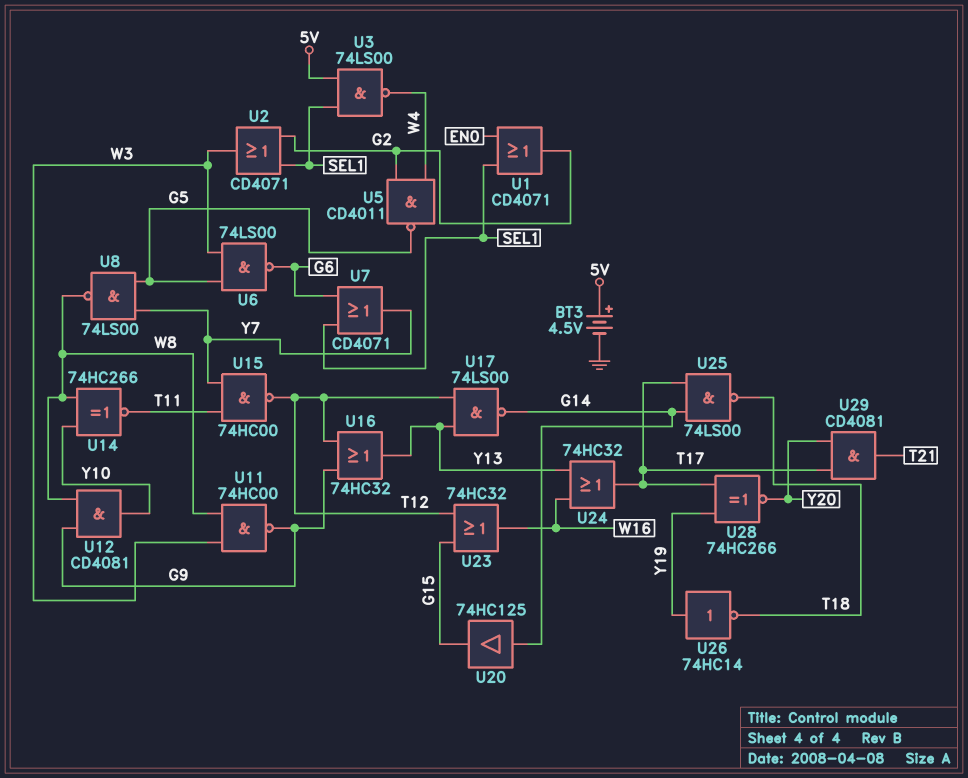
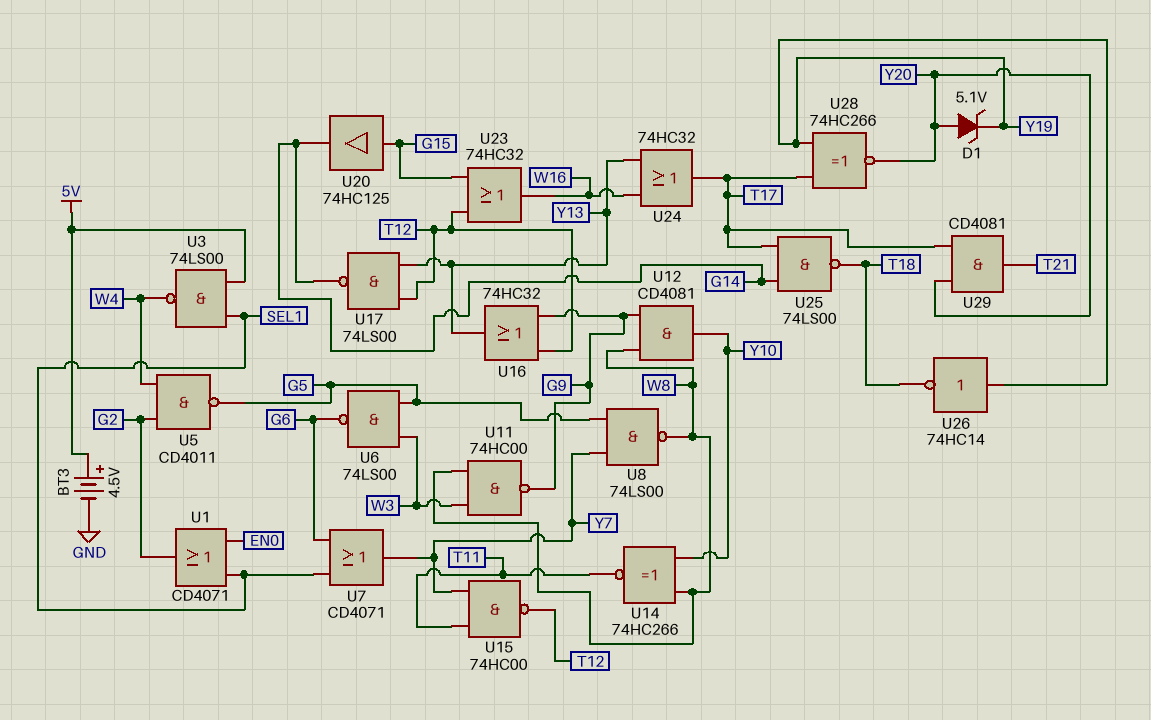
D1: none -> zener 5.1V (A Y20, K Y19)
U2: OR CD4071 (in G2, in SEL1, out W3) -> none
U20: buffer 74HC125 (in G14, out G15) -> buffer 74HC125 (in G15, out G14)

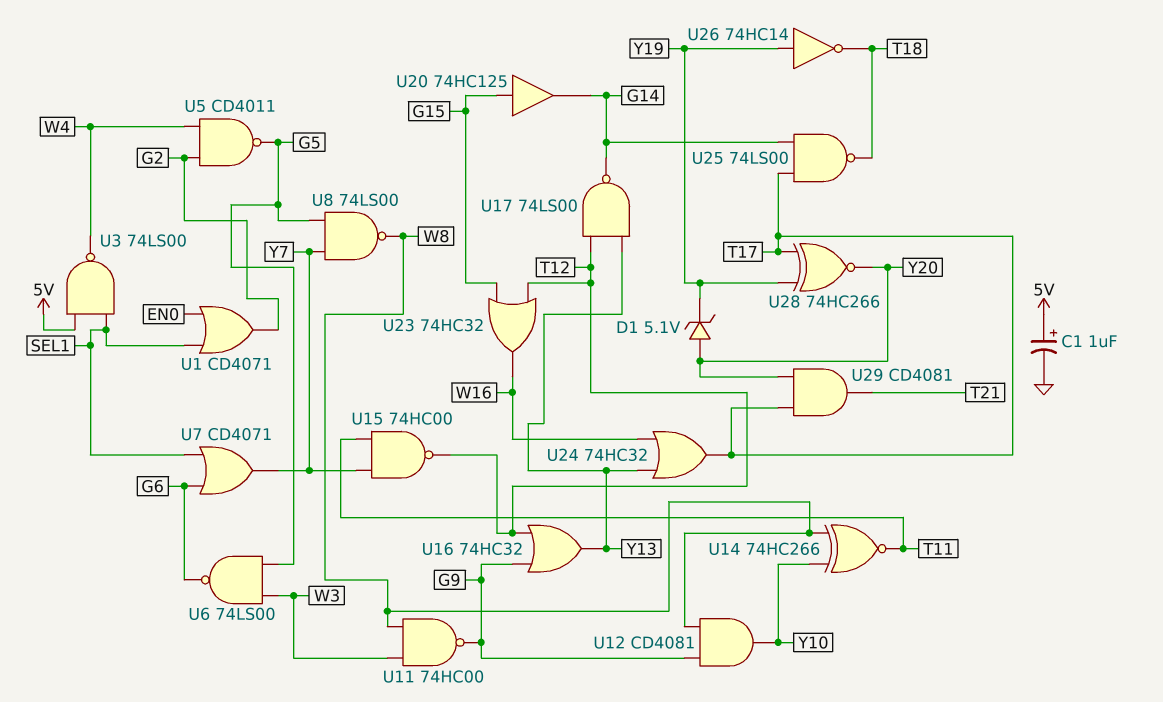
BT3: 4.5V (plus 5V, minus GND) -> none
C1: none -> 1uF (plus 5V, minus GND)

